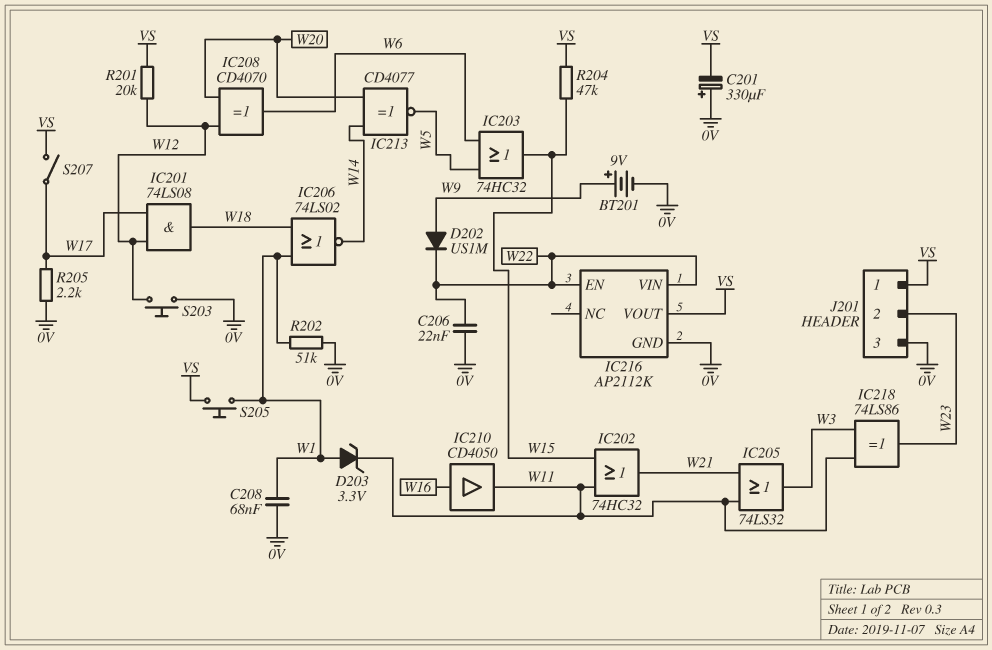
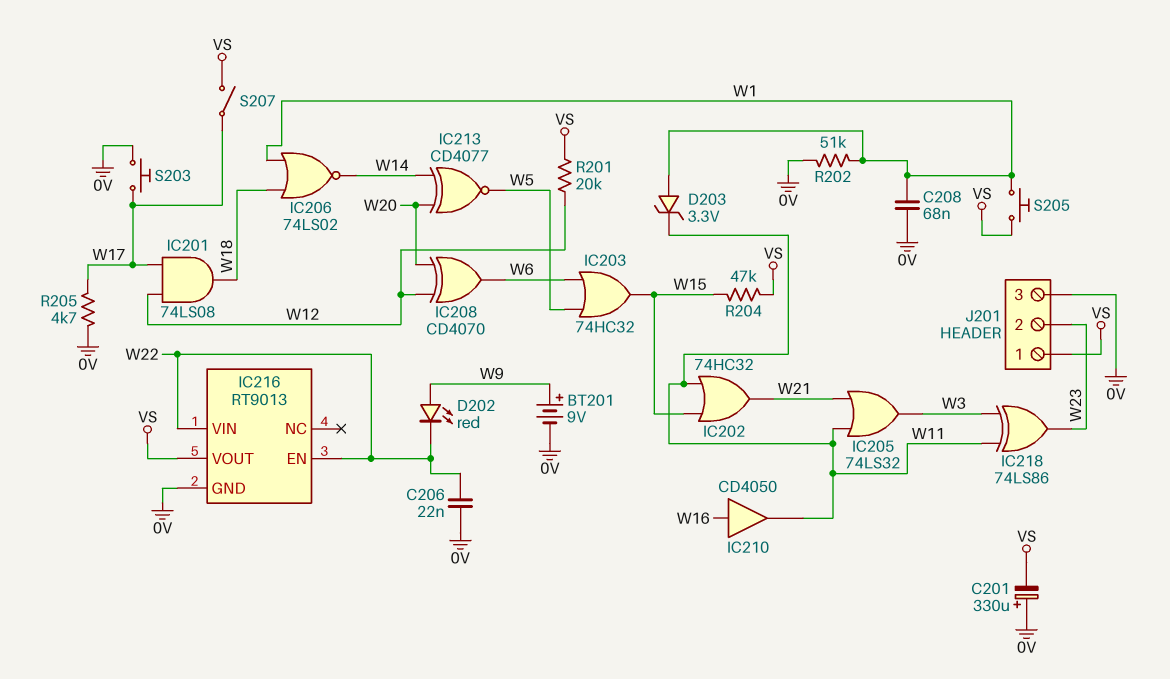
D202: diode US1M (A W9, K W22) -> LED red (A W9, K W22)
IC216: AP2112K -> RT9013
R205: 2.2k (0V, W17) -> 4.7k (0V, W17)
S203: button (0V, W12) -> button (0V, W17)

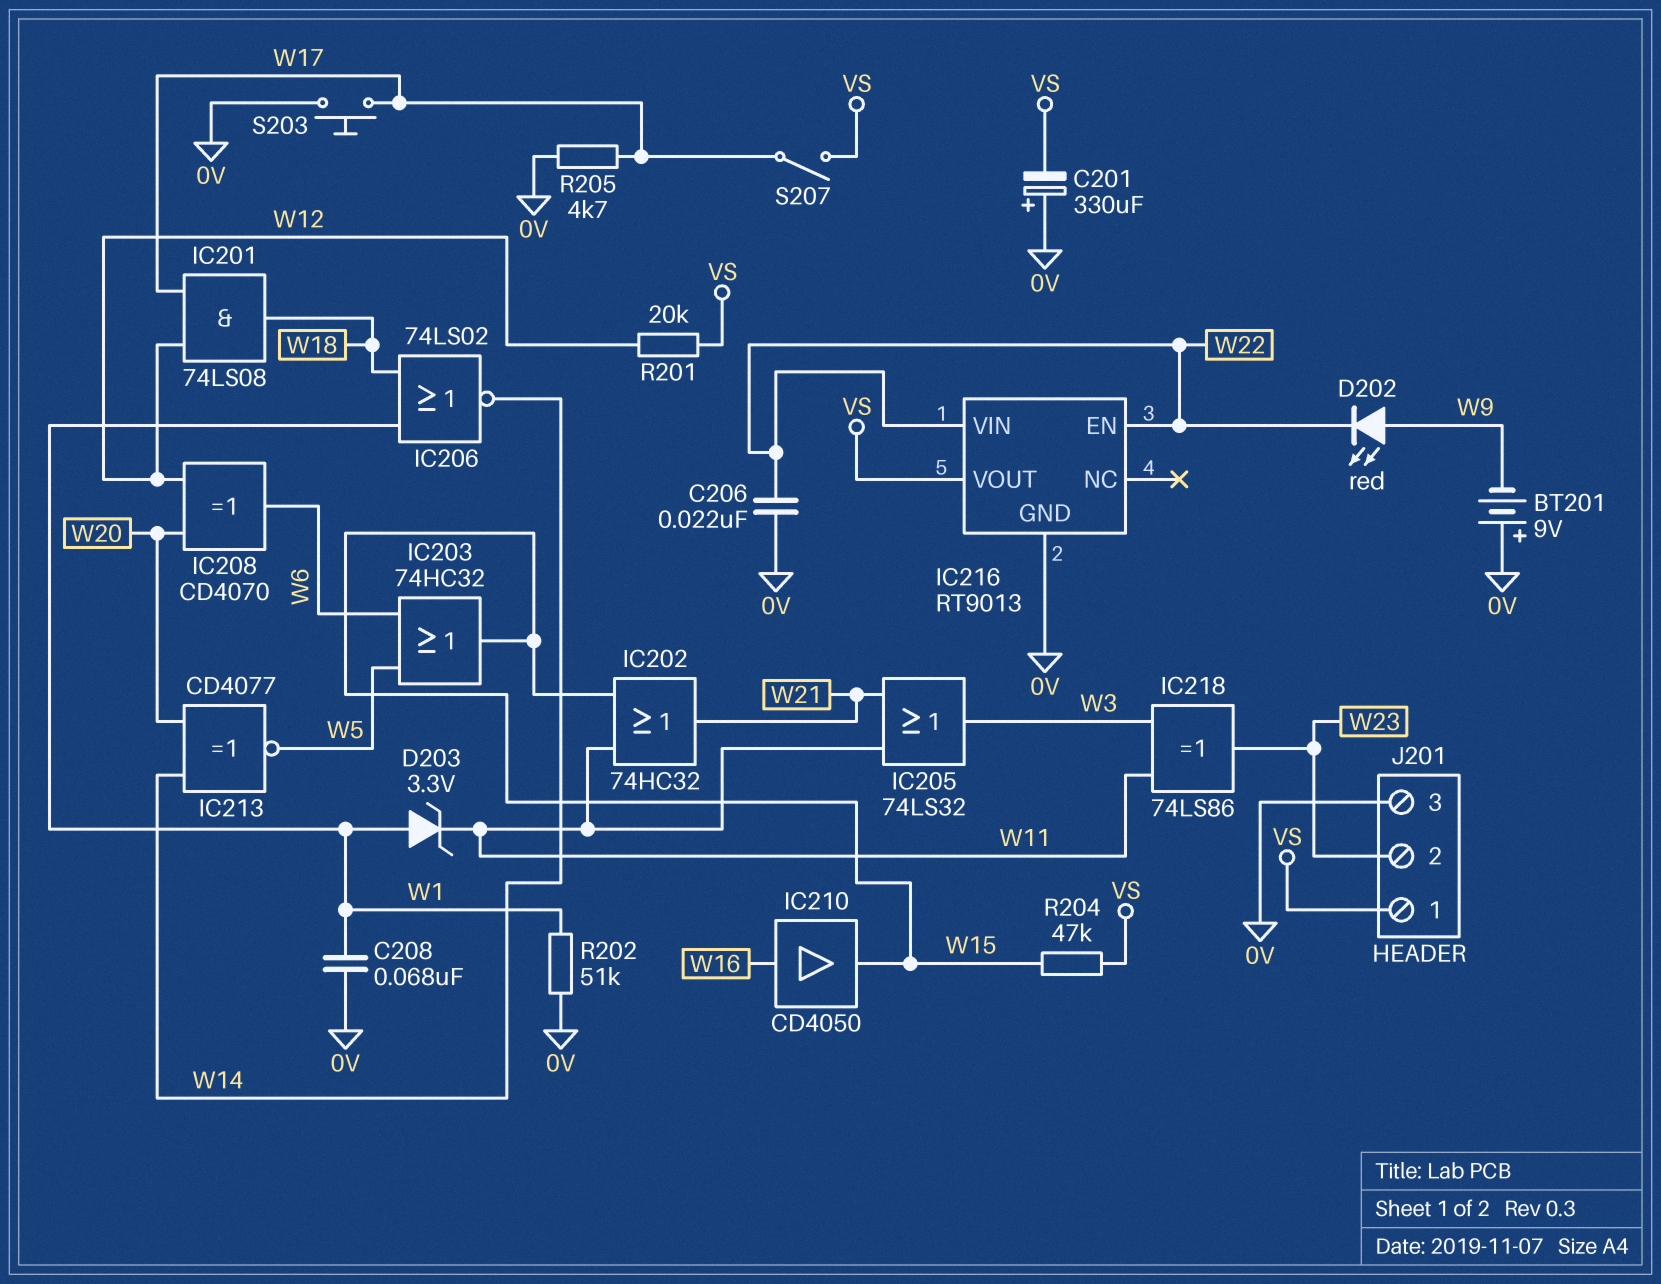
BT201: 9V (plus W9, minus 0V) -> 9V (plus 0V, minus W9)
IC210: buffer CD4050 (in W16, out W11) -> buffer CD4050 (in W16, out W15)
S205: button (VS, W1) -> none

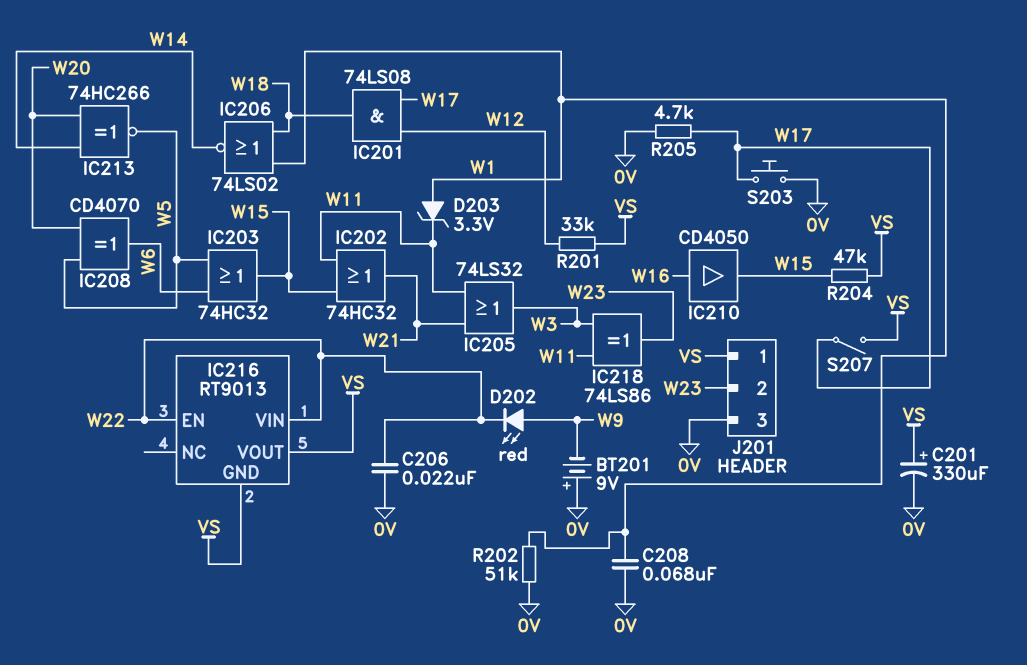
C201: 330uF (plus 0V, minus VS) -> 330uF (plus VS, minus 0V)
IC208: XOR CD4070 (in W12, in W20, out W6) -> XOR CD4070 (in W5, in W20, out W6)
IC213: XNOR CD4077 (in W14, in W20, out W5) -> XNOR 74HC266 (in W14, in W20, out W5)
IC216 pin GND: 0V -> VS
R201: 20k (VS, W12) -> 33k (VS, W12)

